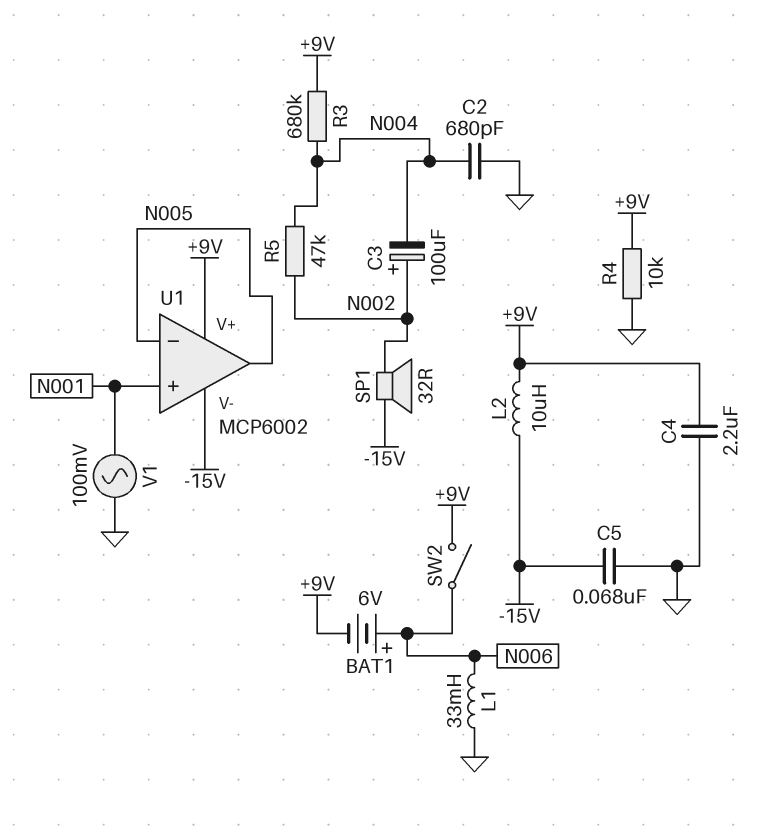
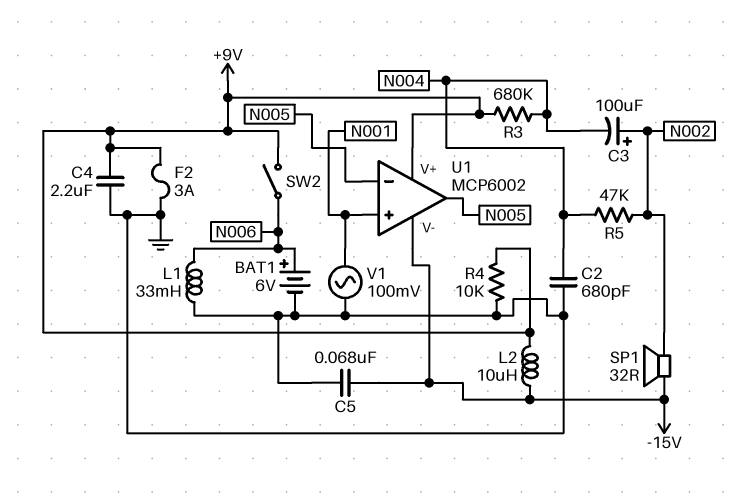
BAT1: 6V (plus N006, minus +9V) -> 6V (plus N006, minus GND)
F2: none -> 3A (+9V, GND)

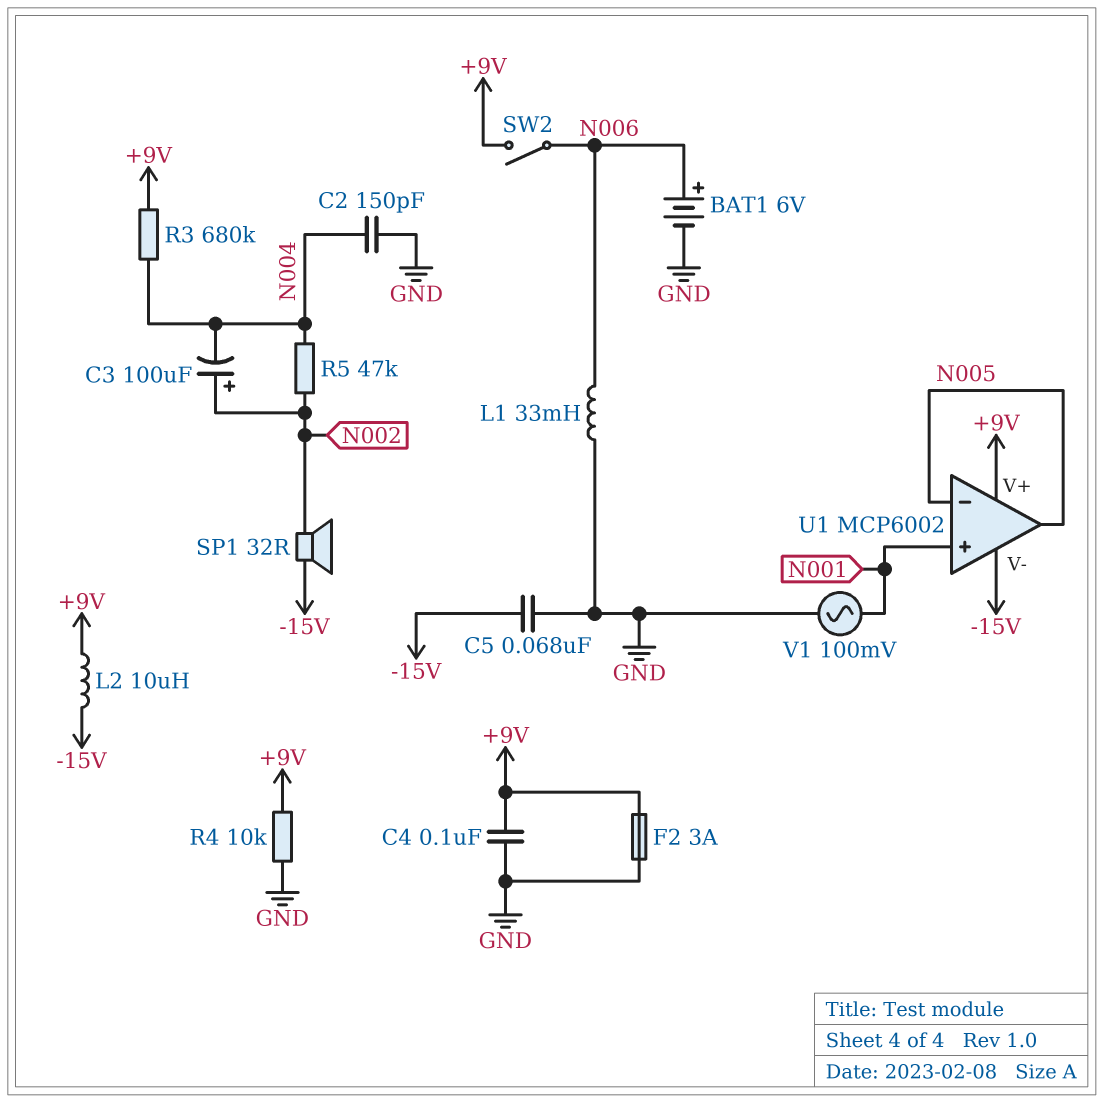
C2: 680pF (GND, N004) -> 150pF (GND, N004)
C4: 2.2uF (+9V, GND) -> 100nF (+9V, GND)

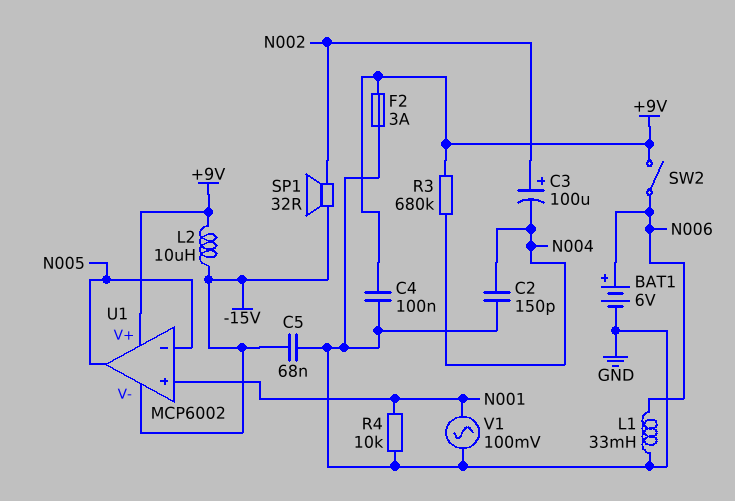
R4: 10k (+9V, GND) -> 10k (GND, N001)
R5: 47k (N002, N004) -> none

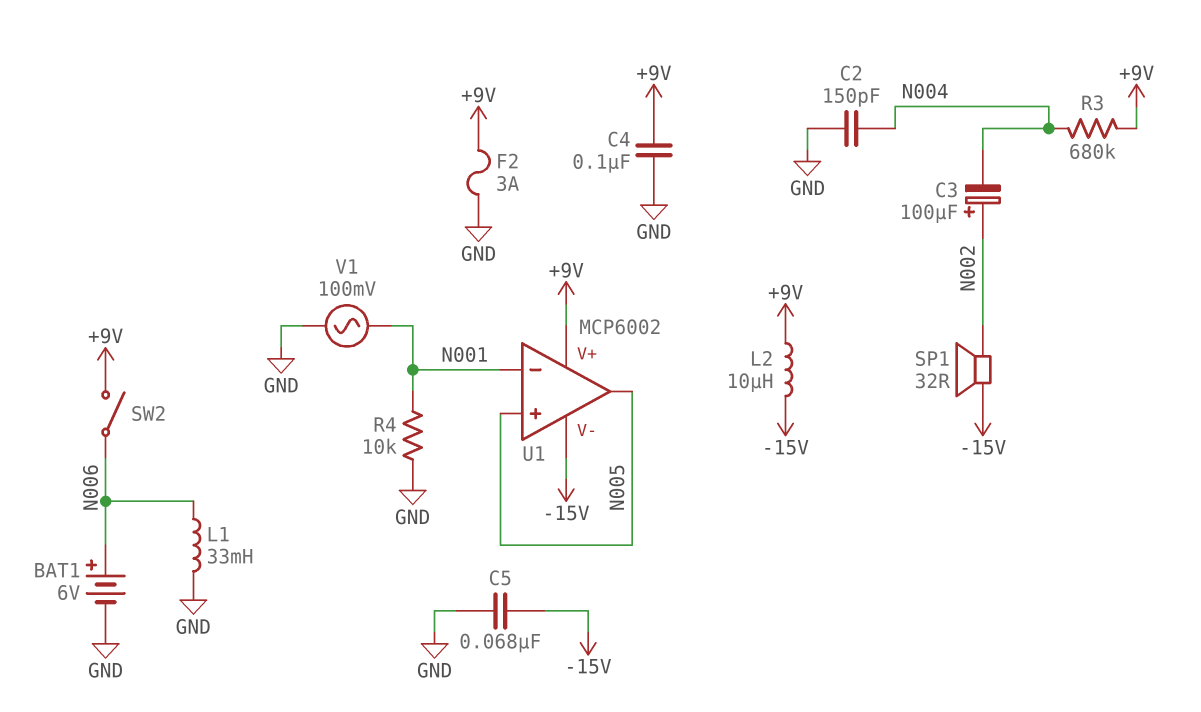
U1 pin in+: N001 -> N005
U1 pin in-: N005 -> N001

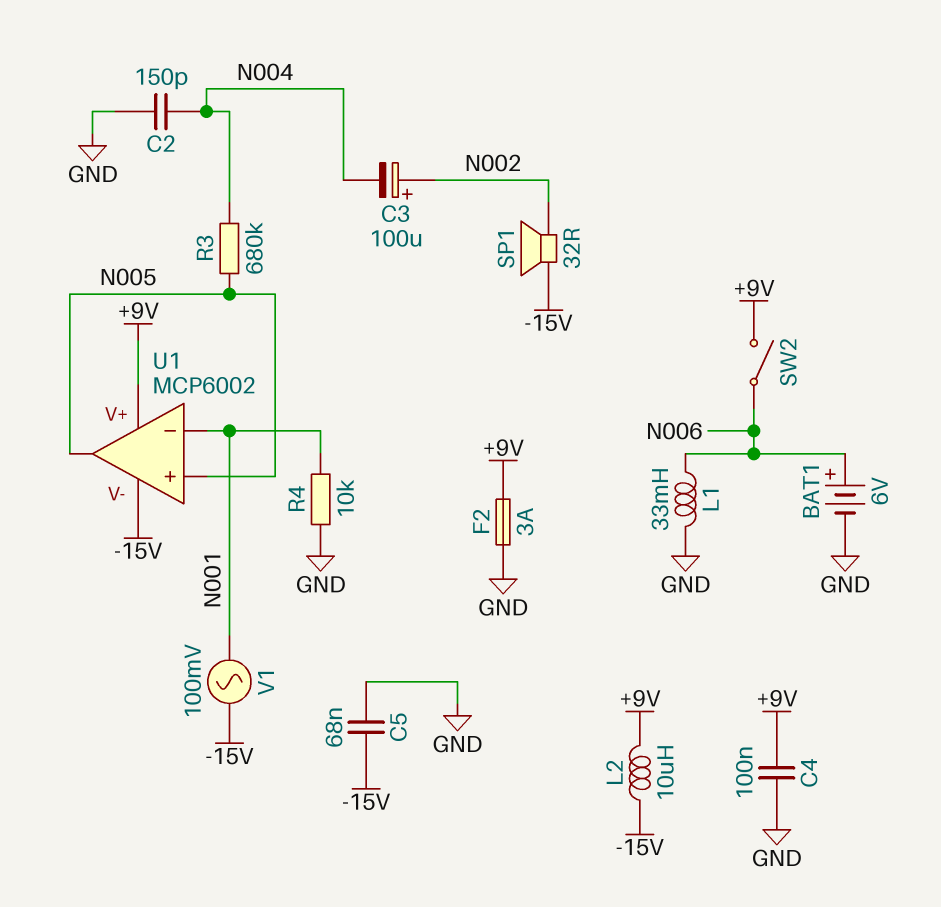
R3: 680k (+9V, N004) -> 680k (N004, N005)
V1: AC 100mV (GND, N001) -> AC 100mV (-15V, N001)

